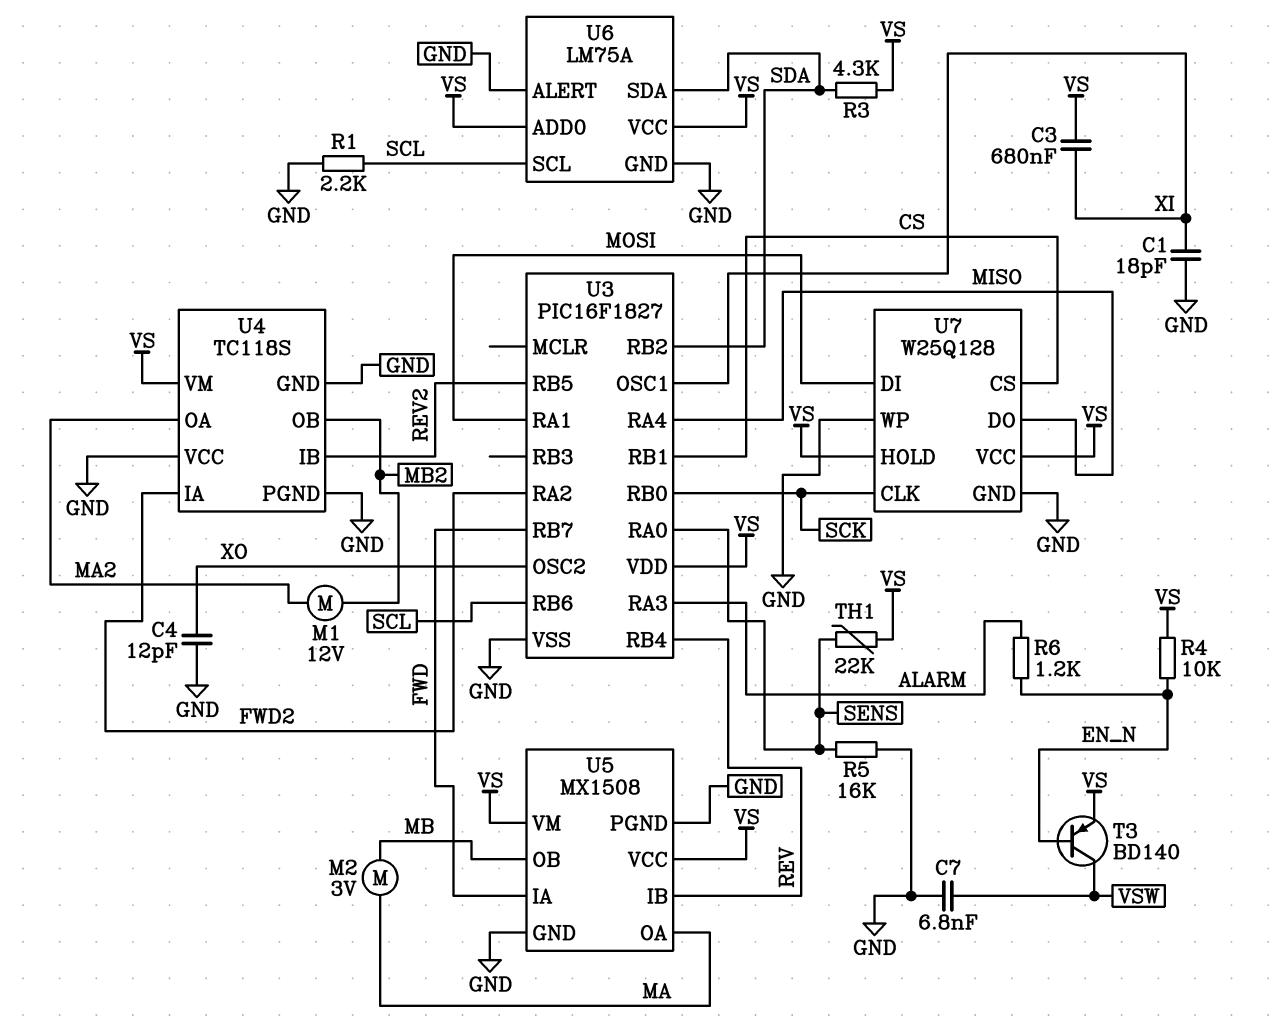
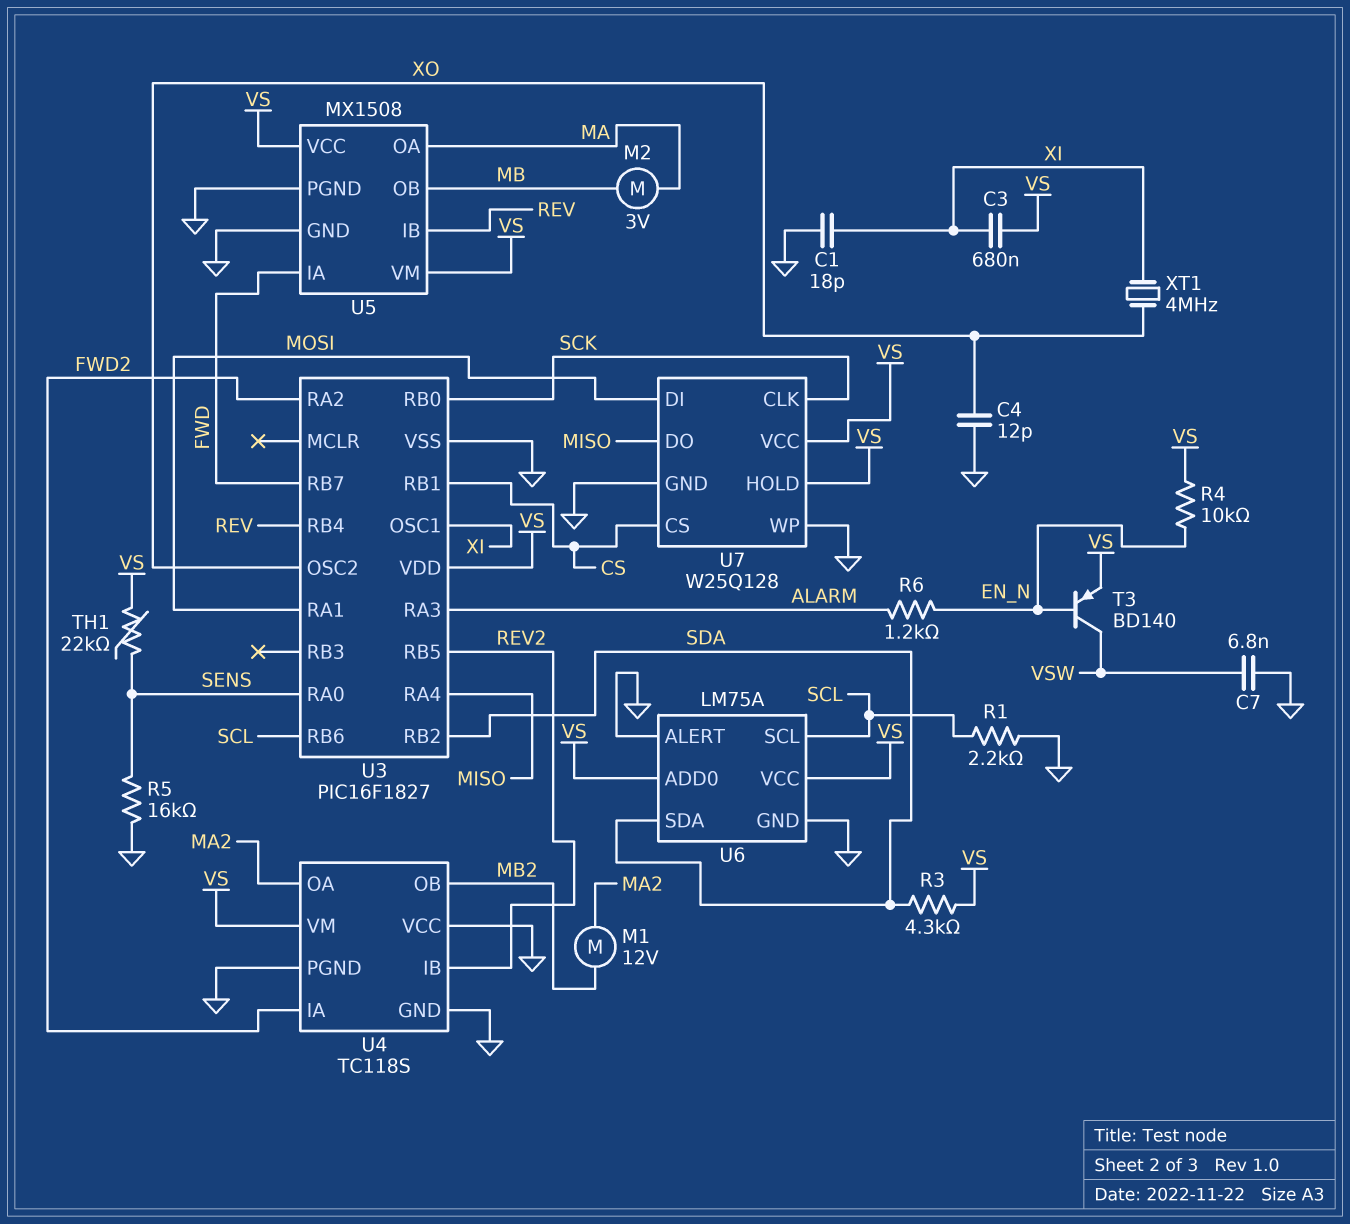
XT1: none -> 4MHz (XI, XO)

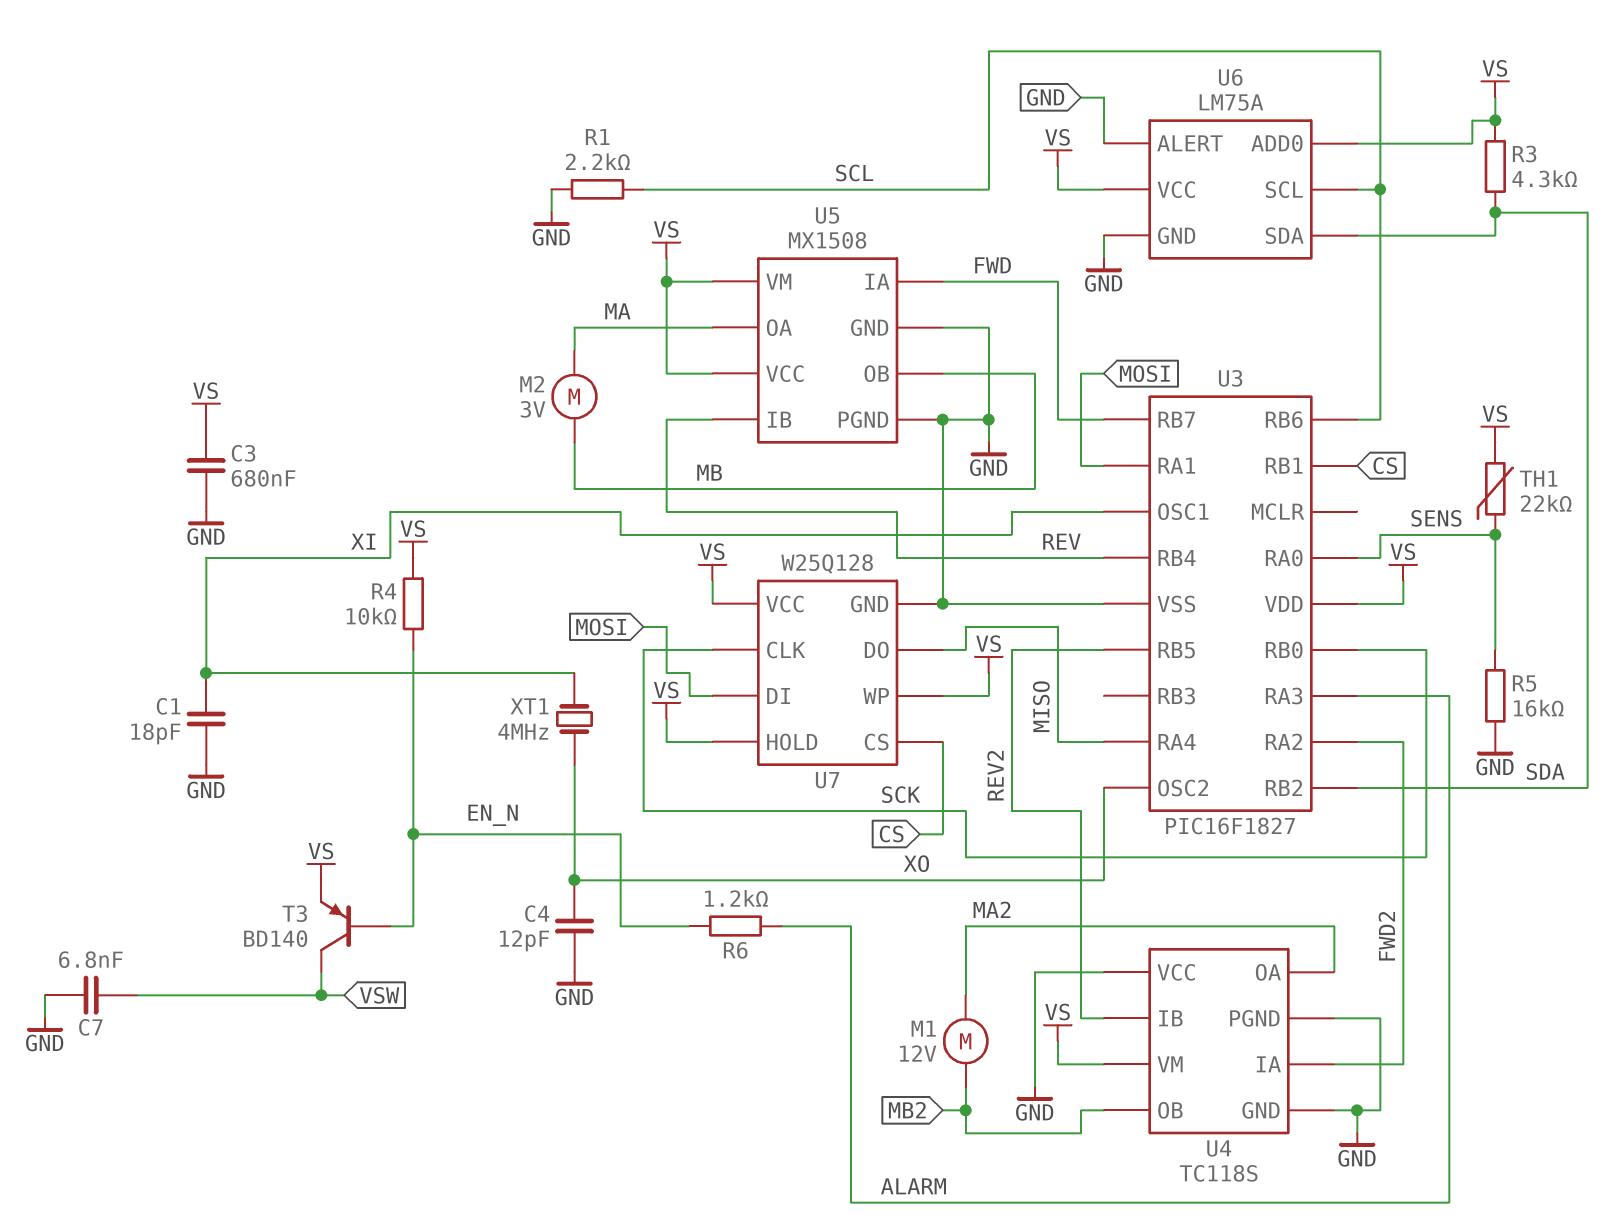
C3: 680nF (VS, XI) -> 680nF (GND, VS)
U7 pin WP: GND -> VS

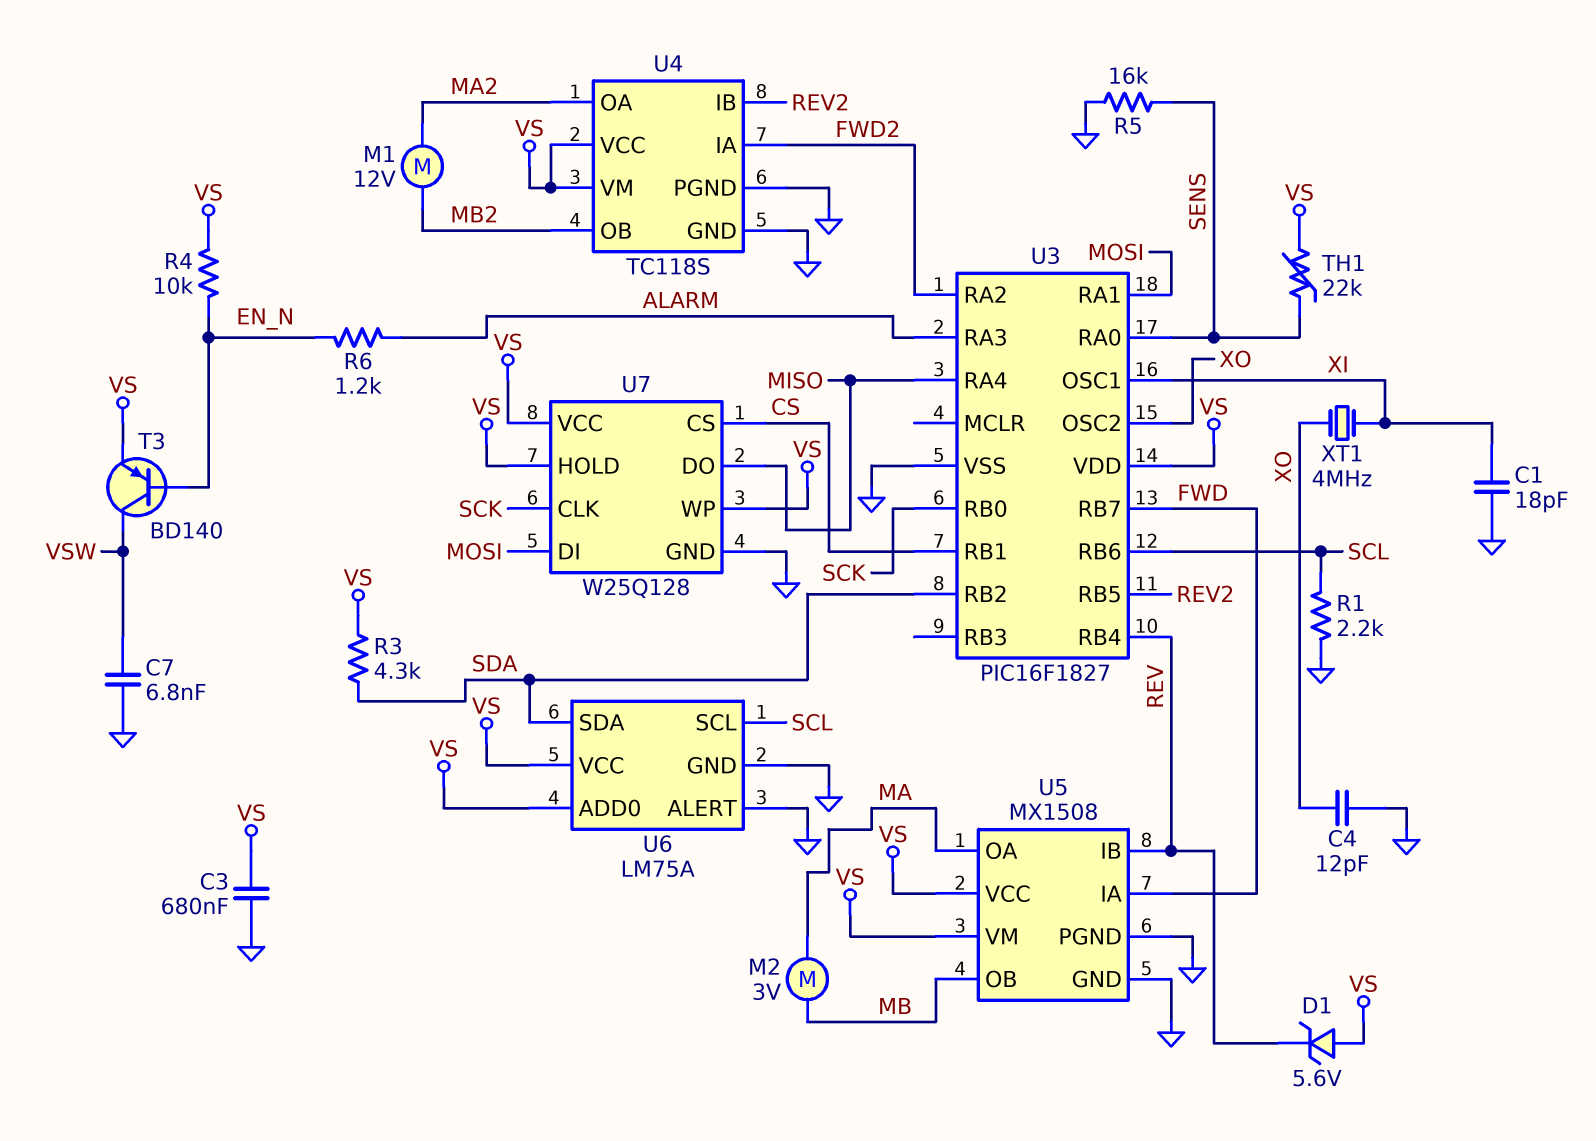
D1: none -> zener 5.6V (A VS, K REV)
U4 pin VCC: GND -> VS

